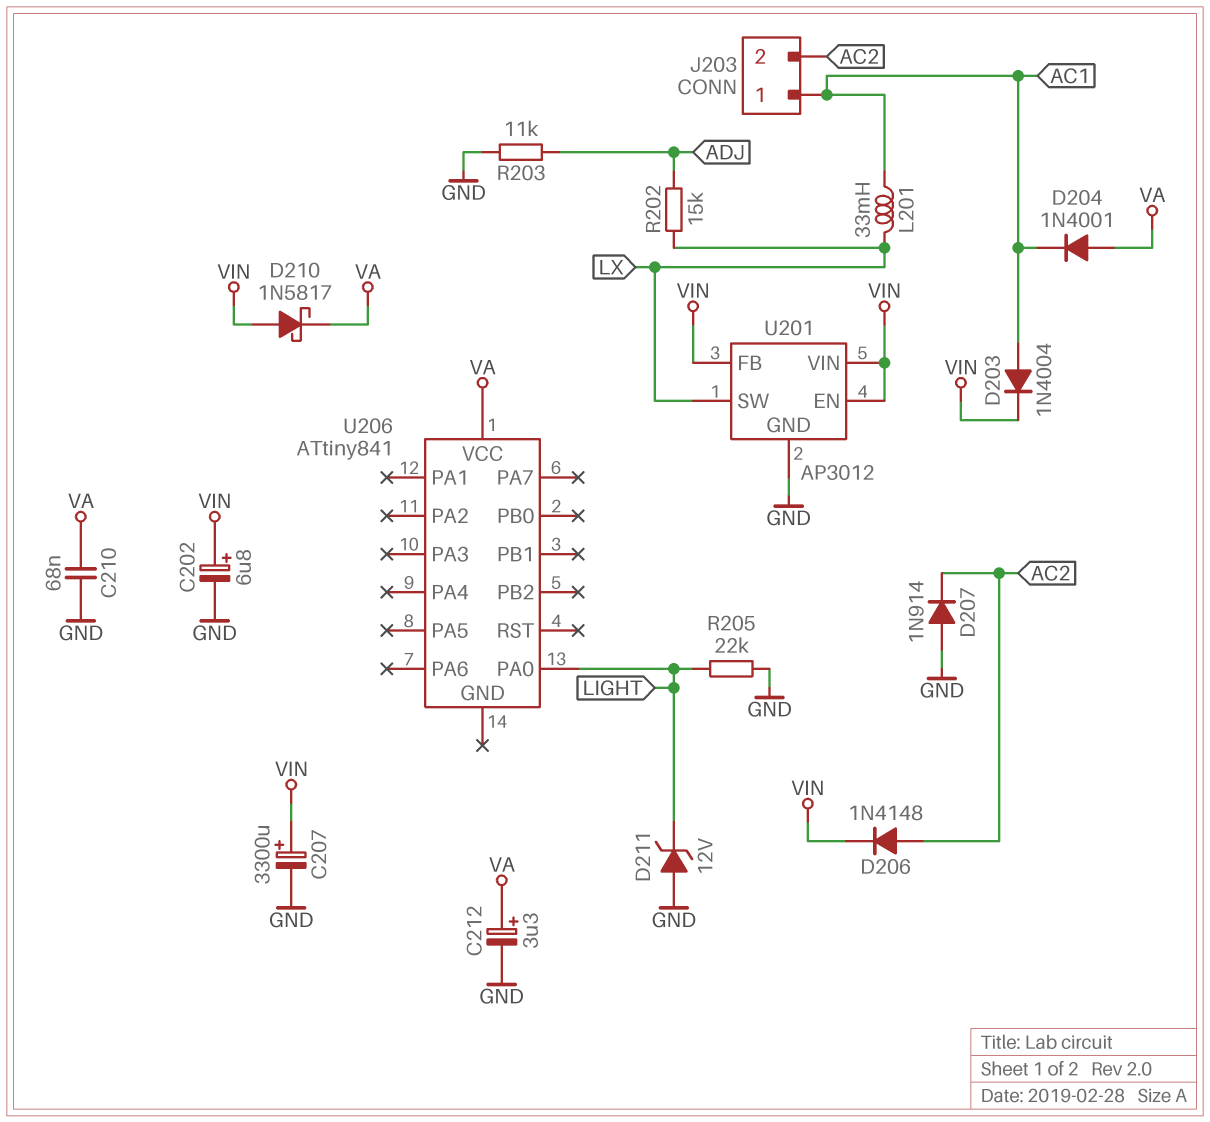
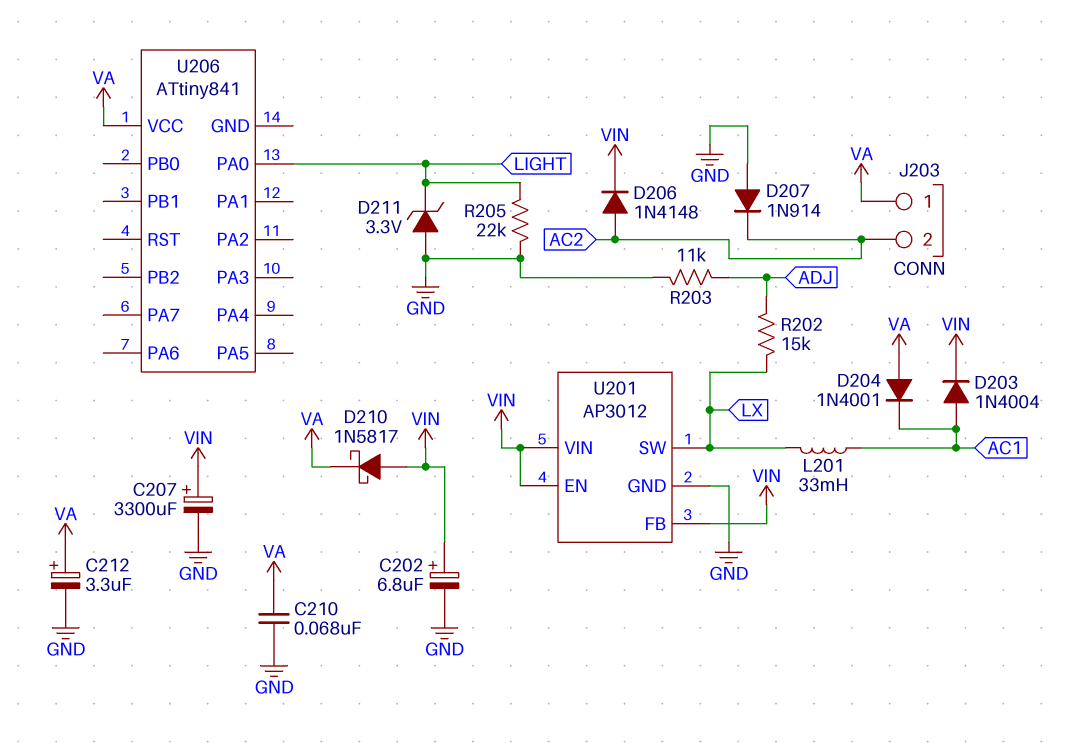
D211: zener 12V (A GND, K LIGHT) -> zener 3.3V (A GND, K LIGHT)
J203 pin 1: AC1 -> VA

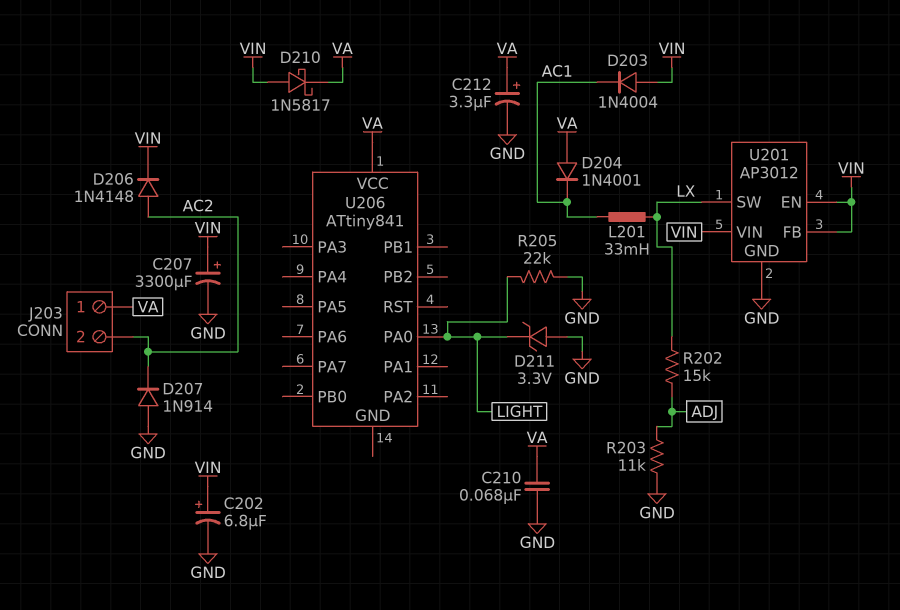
D203: diode 1N4004 (A AC1, K VIN) -> diode 1N4004 (A VIN, K AC1)

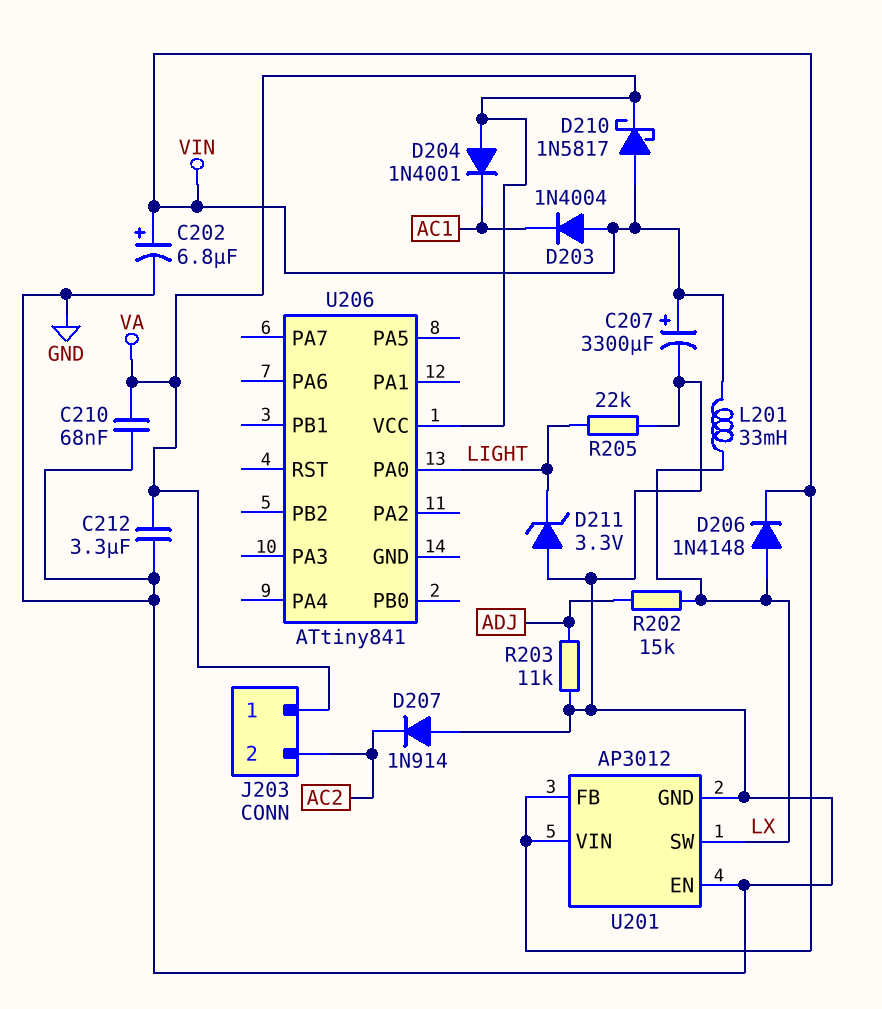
C212: 3.3uF (plus VA, minus GND) -> 3.3uF (GND, VA)
D206: diode 1N4148 (A AC2, K VIN) -> diode 1N4148 (A LX, K VIN)
L201: 33mH (AC1, LX) -> 33mH (LX, VIN)
U201 pin EN: VIN -> GND

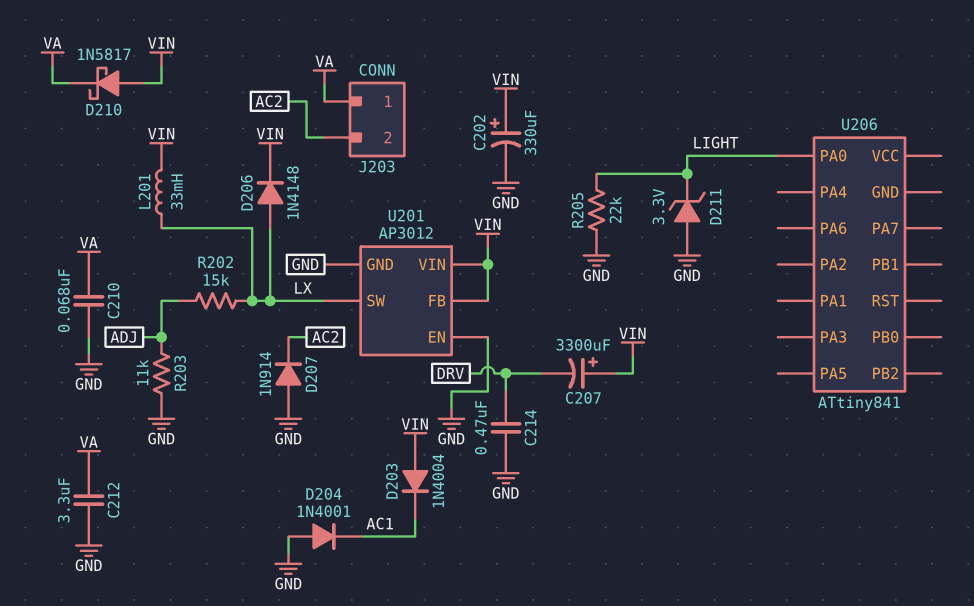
C202: 6.8uF (plus VIN, minus GND) -> 330uF (plus VIN, minus GND)
C207: 3300uF (plus VIN, minus GND) -> 3300uF (plus VIN, minus DRV)
C214: none -> 470nF (DRV, GND)
D204: diode 1N4001 (A VA, K AC1) -> diode 1N4001 (A GND, K AC1)
U206 pin VCC: VA -> none

